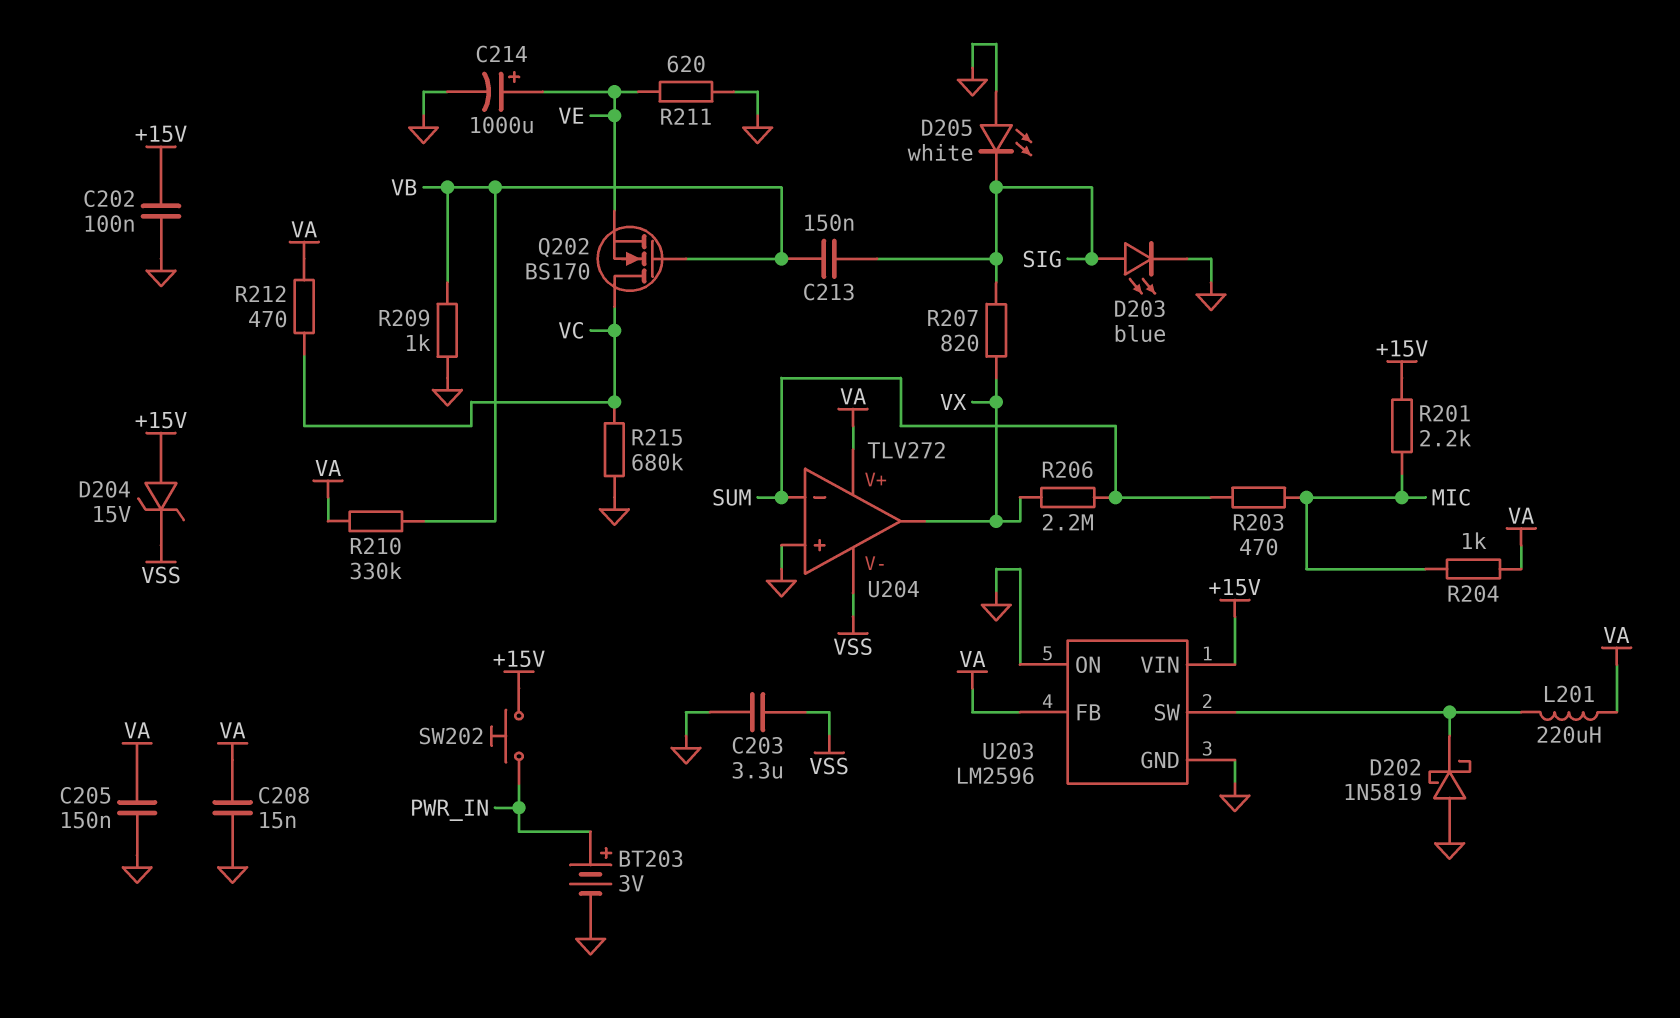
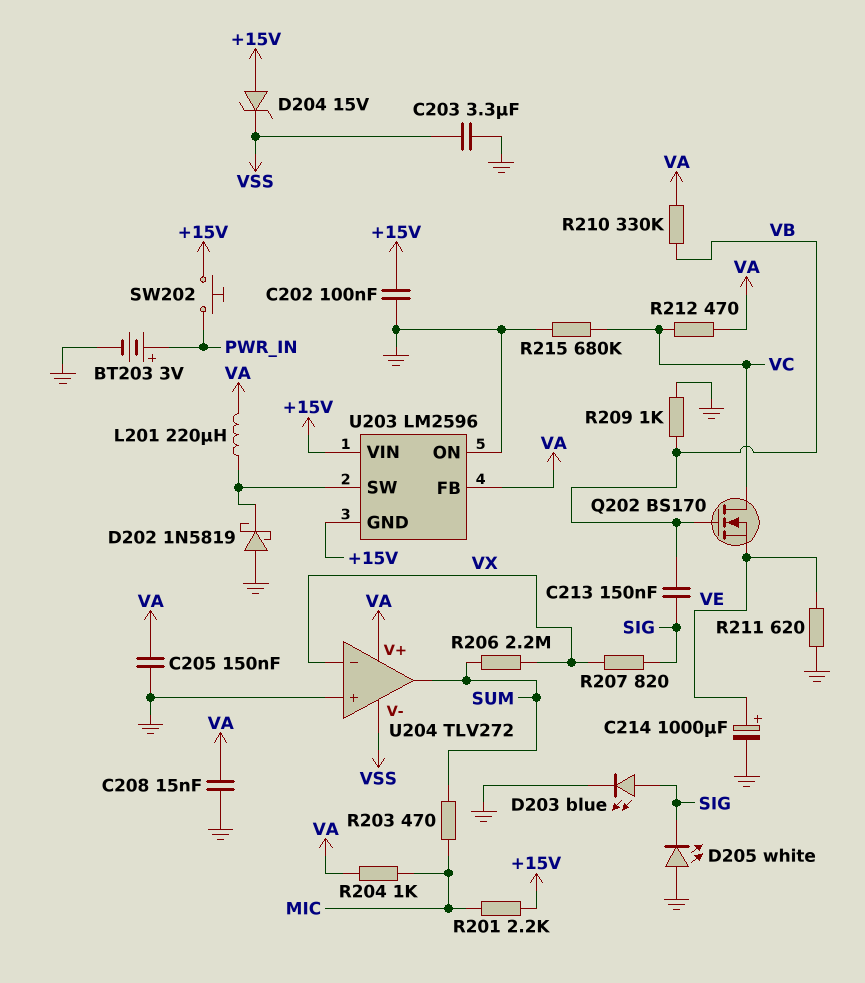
U203 pin GND: GND -> +15V
U204 pin in-: SUM -> VX
U204 pin out: VX -> SUM

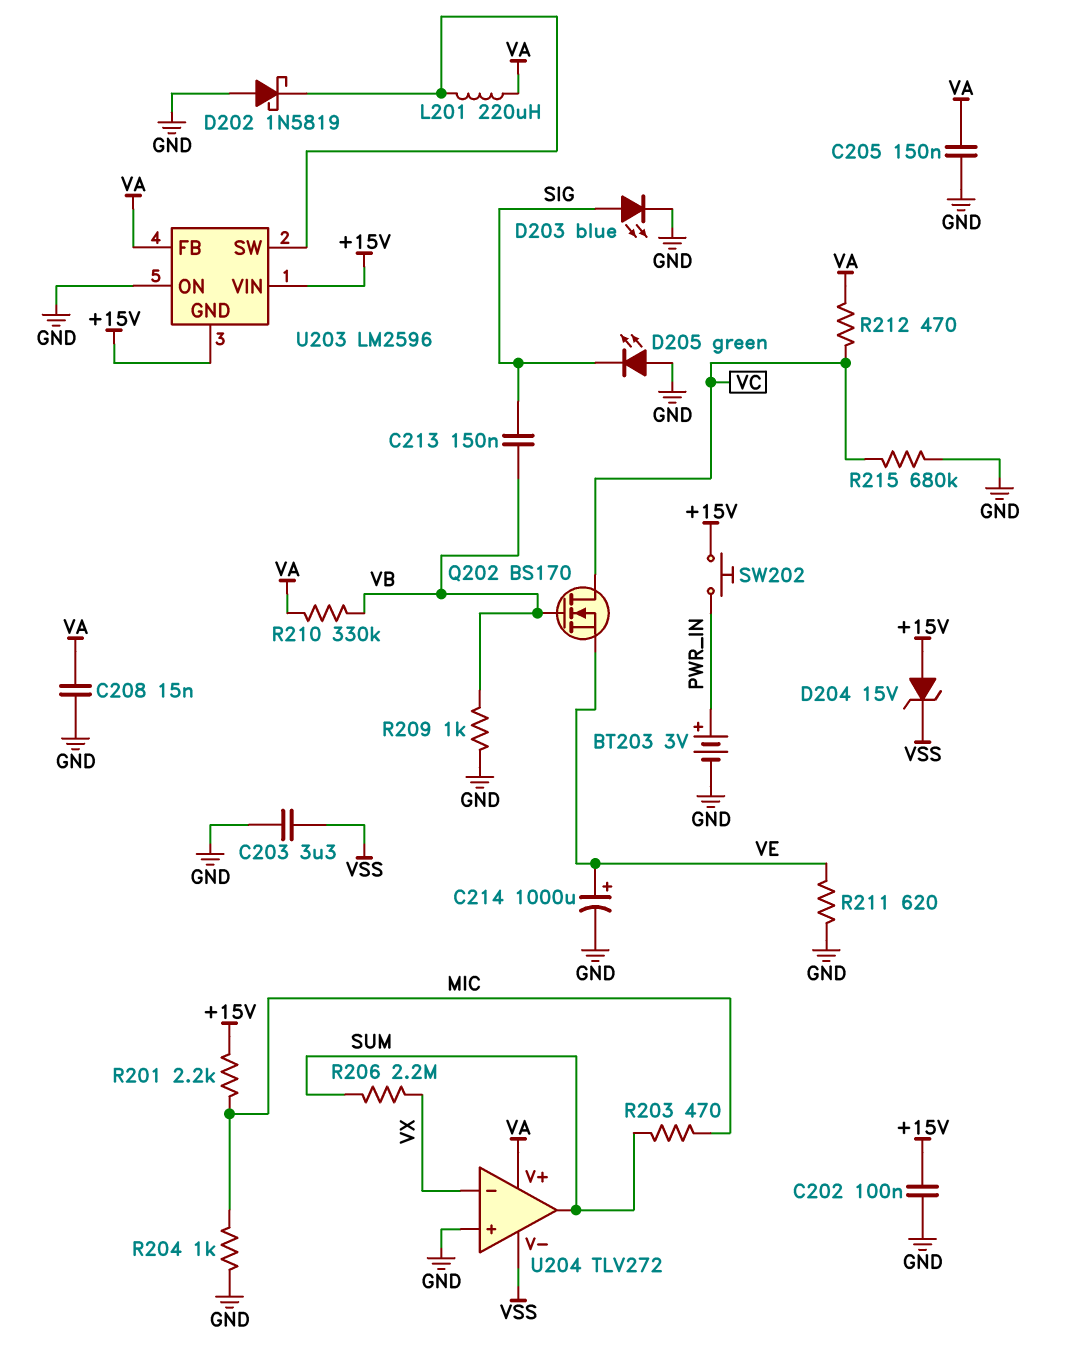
D205: LED white (A GND, K SIG) -> LED green (A GND, K SIG)
R204: 1k (MIC, VA) -> 1k (GND, MIC)
R207: 820 (SIG, VX) -> none

